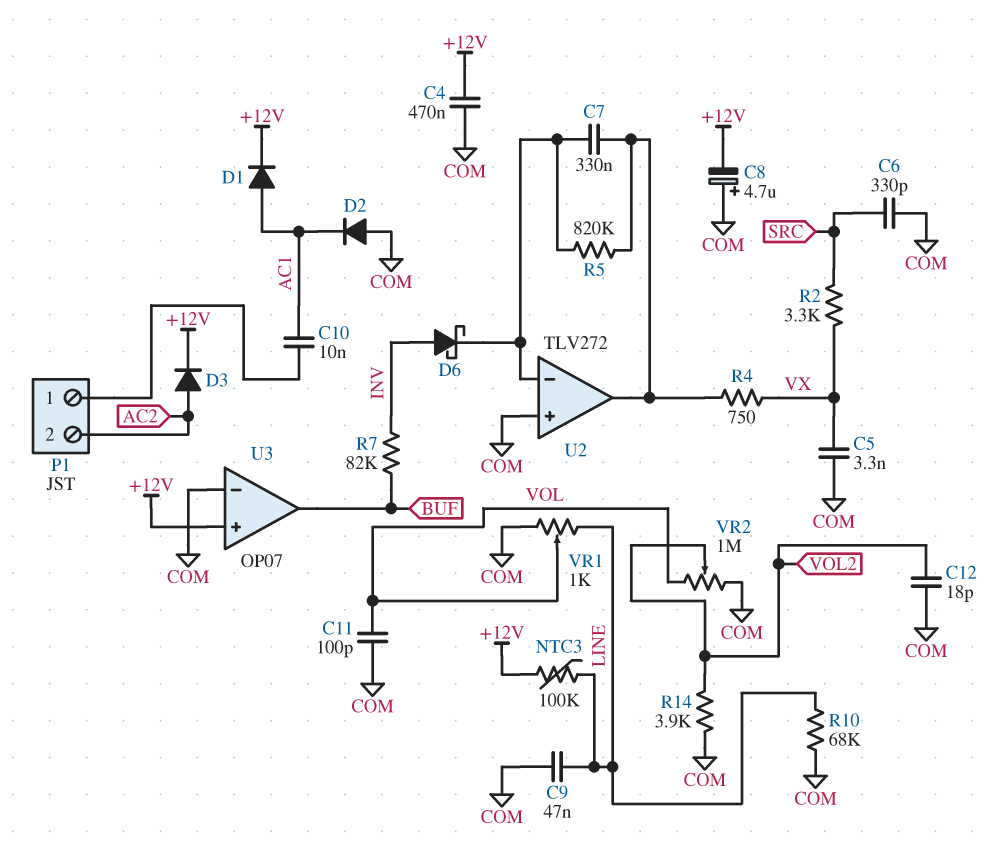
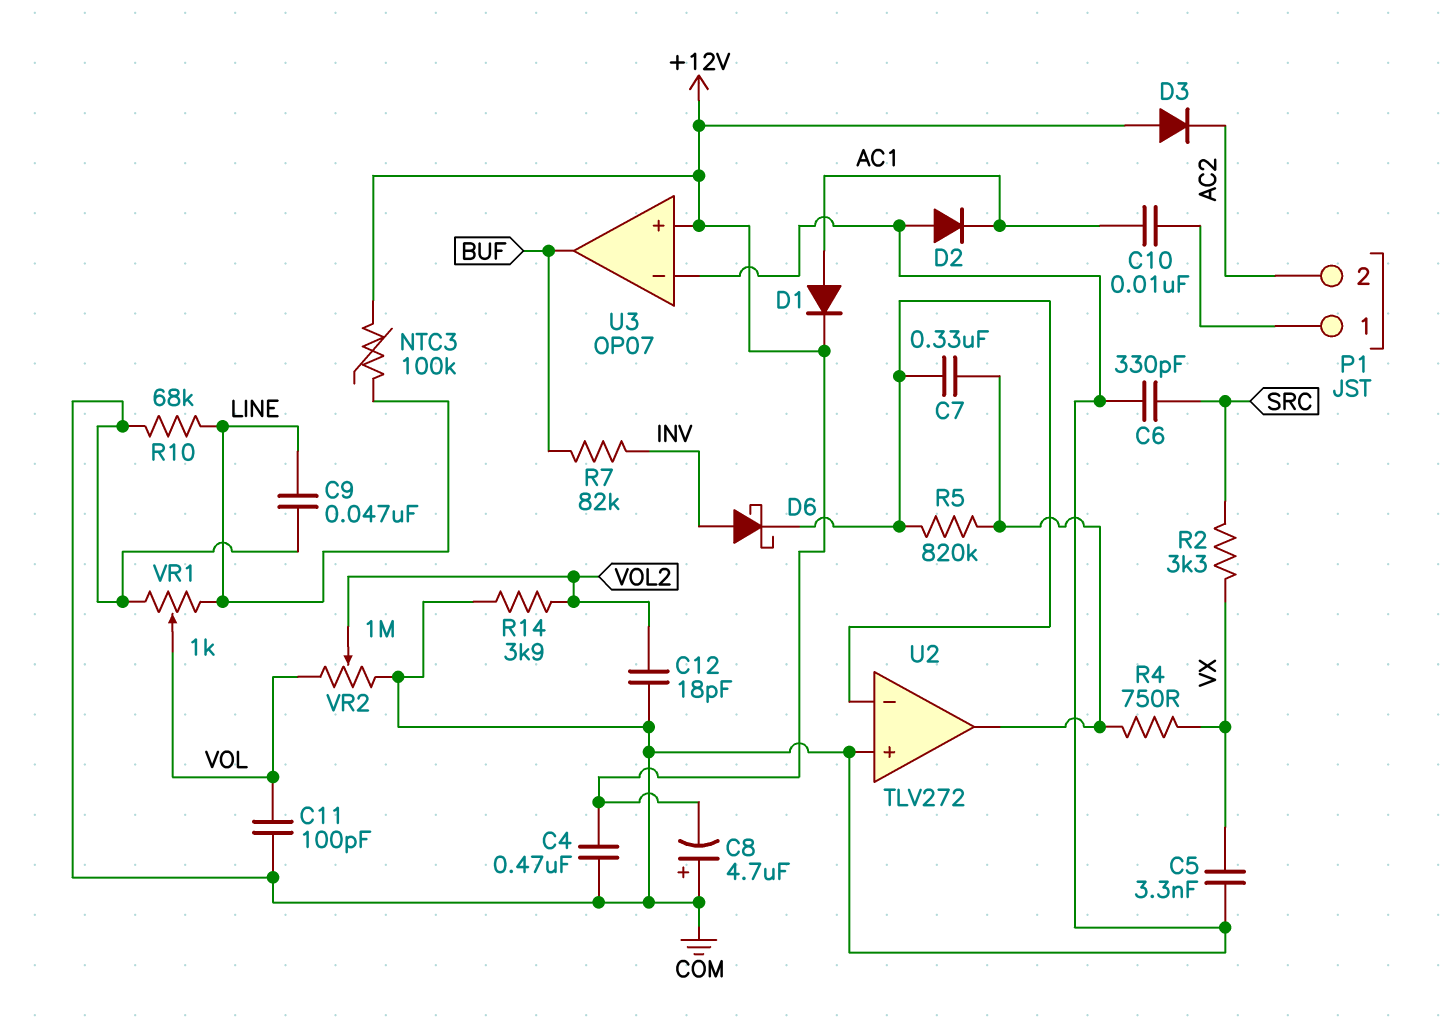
D3: diode (A AC2, K +12V) -> diode (A +12V, K AC2)

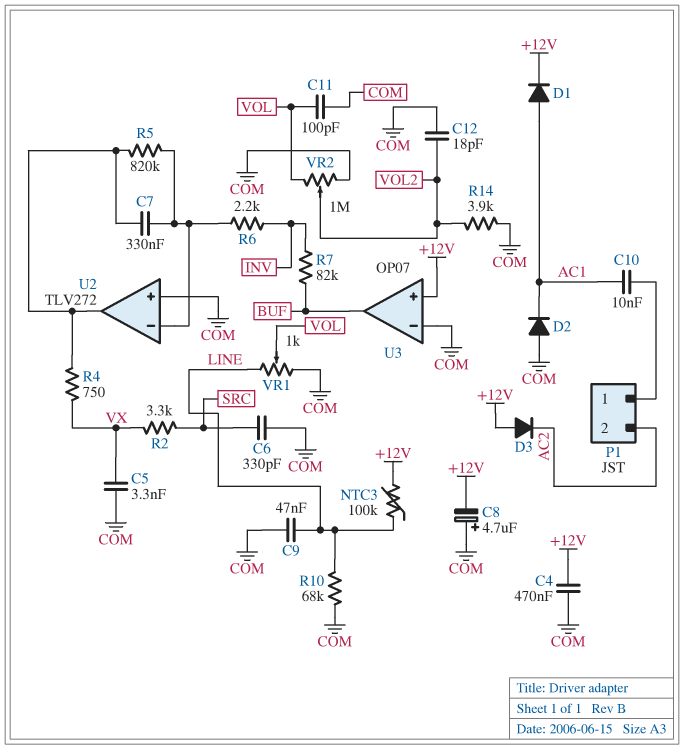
D6: schottky (A INV, K U2/in-) -> none
R6: none -> 2.2k (INV, U2/in-)

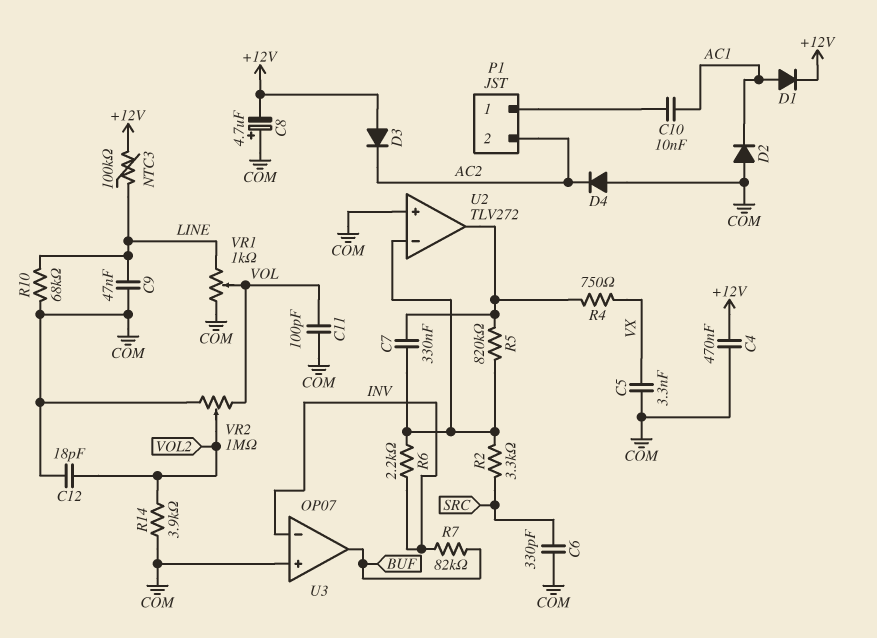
D4: none -> diode (A COM, K AC2)
R2: 3.3k (SRC, VX) -> 3.3k (SRC, U2/in-)
U3 pin in+: +12V -> COM
U3 pin in-: COM -> INV

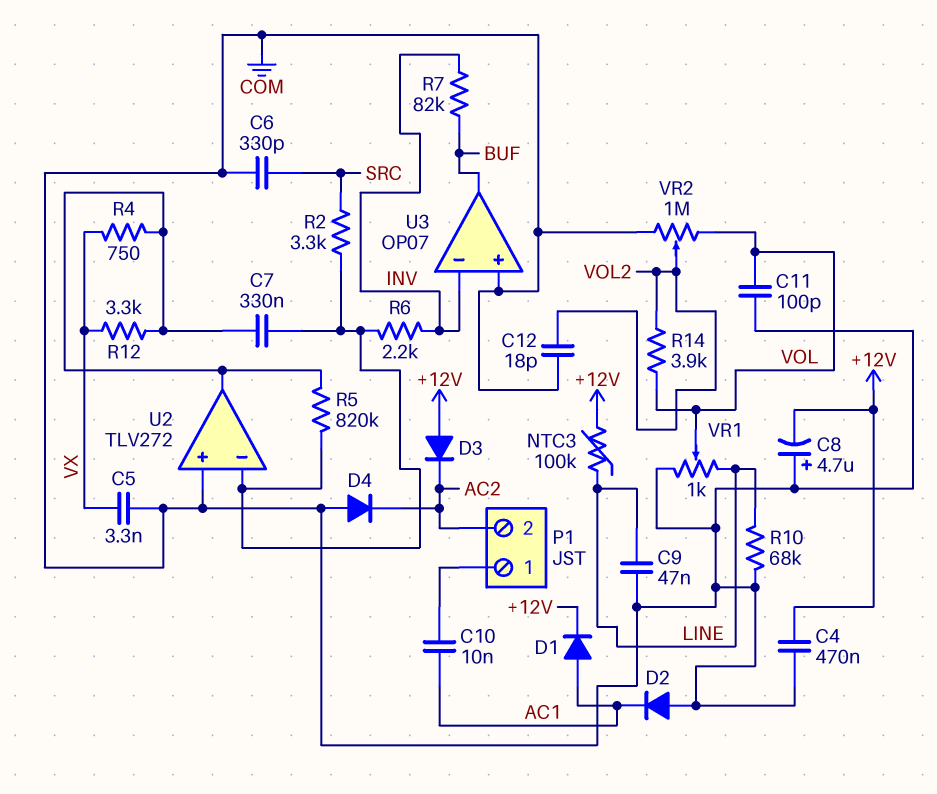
R12: none -> 3.3k (U2/out, VX)
R14: 3.9k (COM, VOL2) -> 3.9k (VOL, VOL2)

